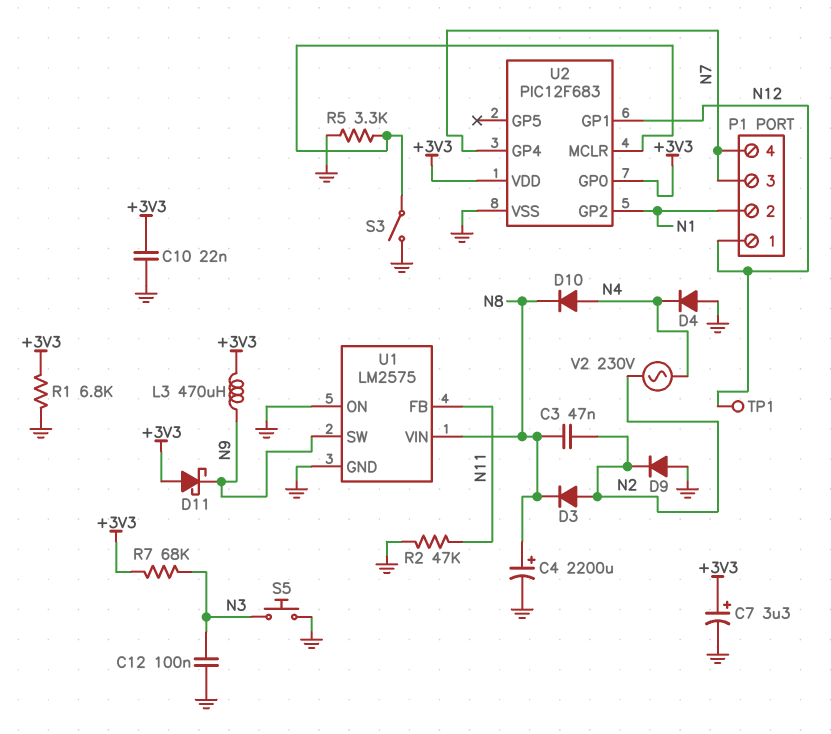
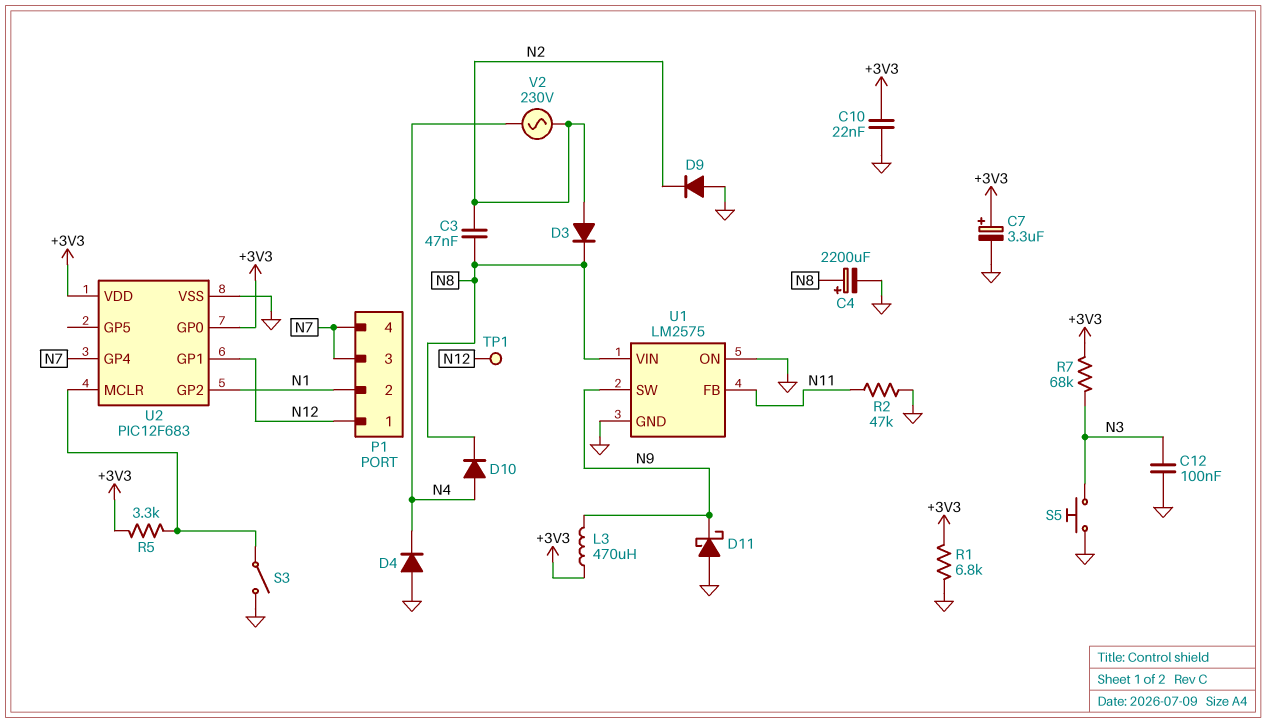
D11: schottky (A +3V3, K N9) -> schottky (A GND, K N9)
R5: 3.3k (GND, U2/MCLR) -> 3.3k (+3V3, U2/MCLR)

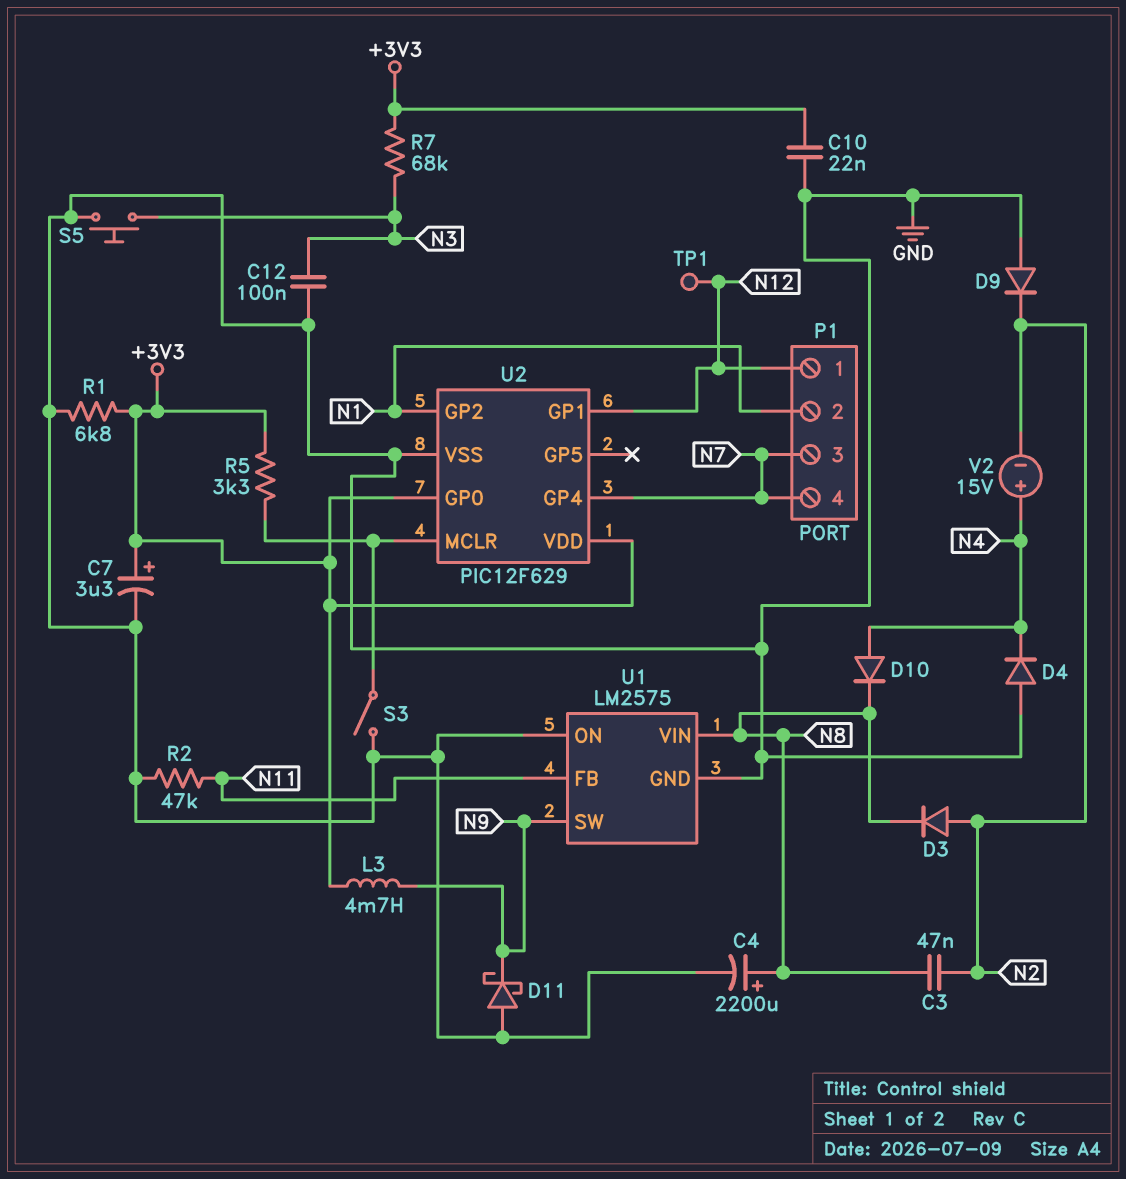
L3: 470uH (+3V3, N9) -> 4.7mH (+3V3, N9)
U2: PIC12F683 -> PIC12F629
V2: AC 230V (N2, N4) -> 15V (plus N4, minus N2)

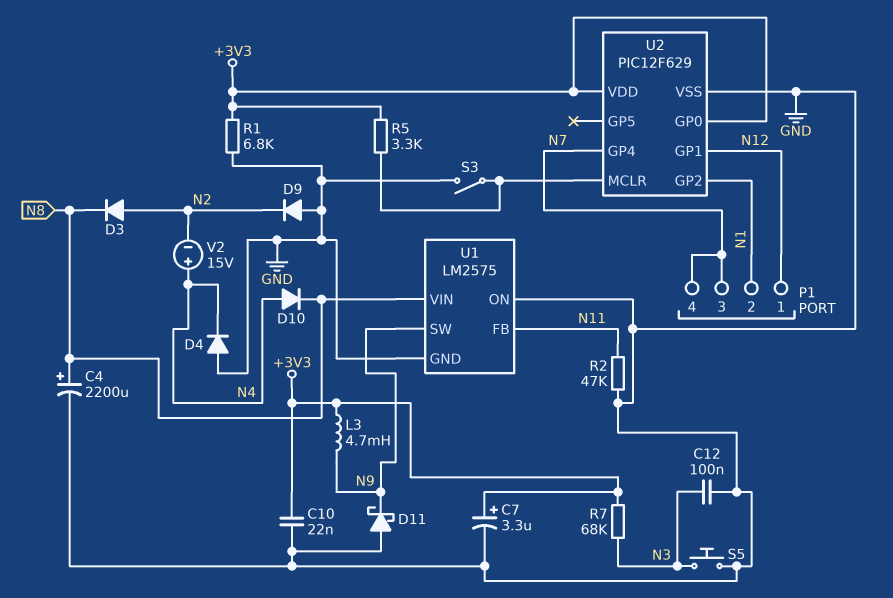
C3: 47nF (N2, N8) -> none
TP1: test point (N12) -> none

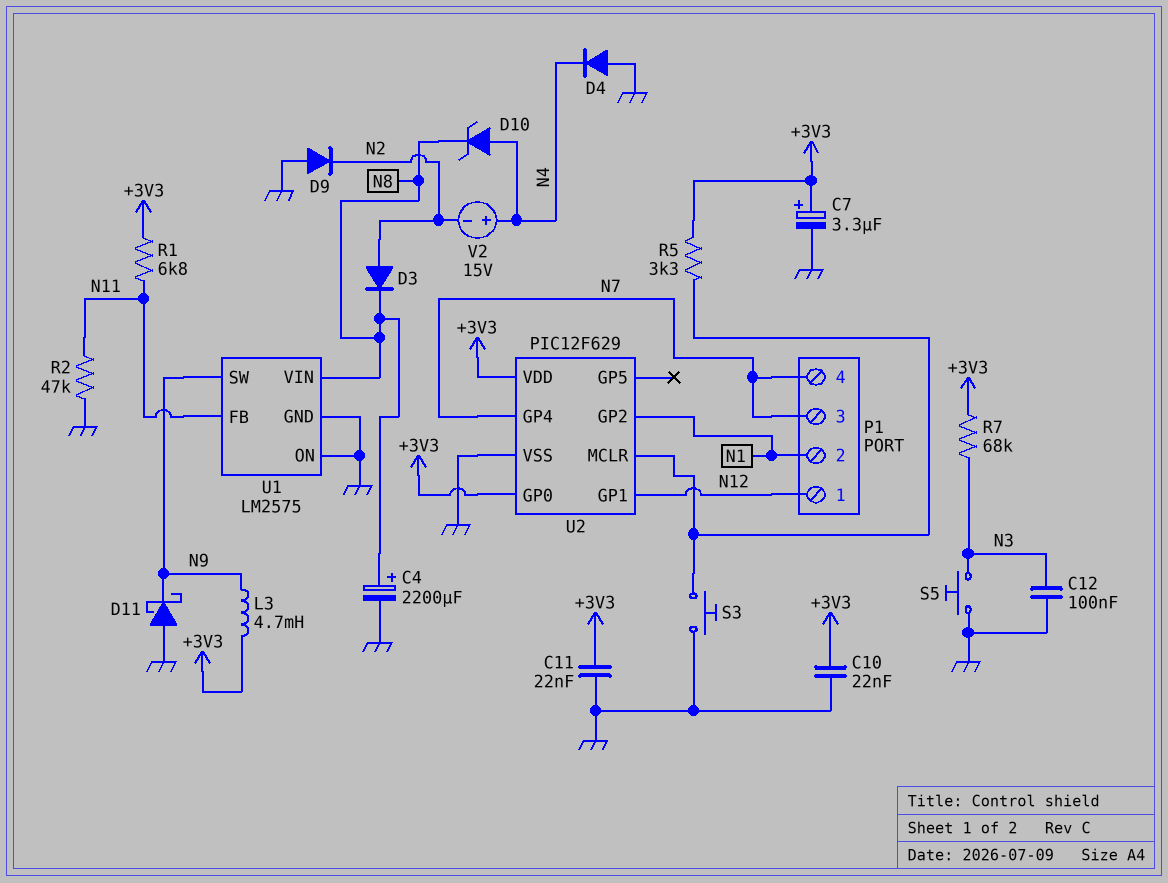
C11: none -> 22nF (+3V3, GND)
D10: diode (A N4, K N8) -> zener (A N4, K N8)
R1: 6.8k (+3V3, GND) -> 6.8k (+3V3, N11)
S3: switch (GND, U2/MCLR) -> button (GND, U2/MCLR)

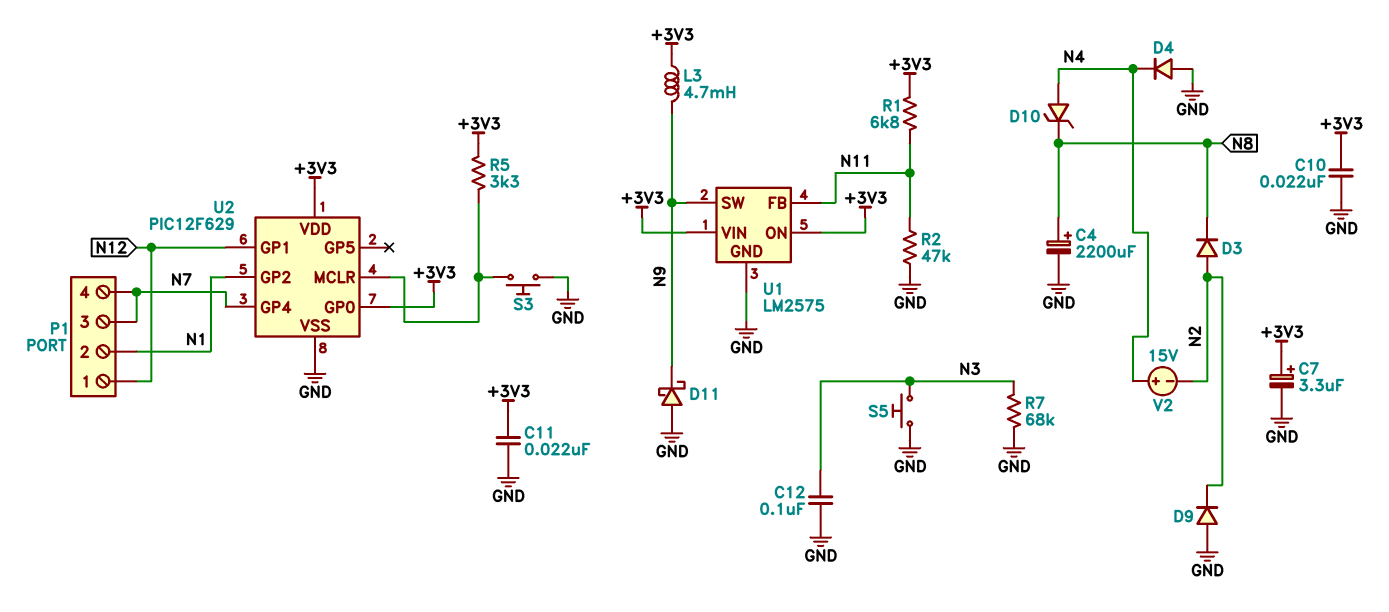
R7: 68k (+3V3, N3) -> 68k (GND, N3)
U1 pin ON: GND -> +3V3
U1 pin VIN: N8 -> +3V3

